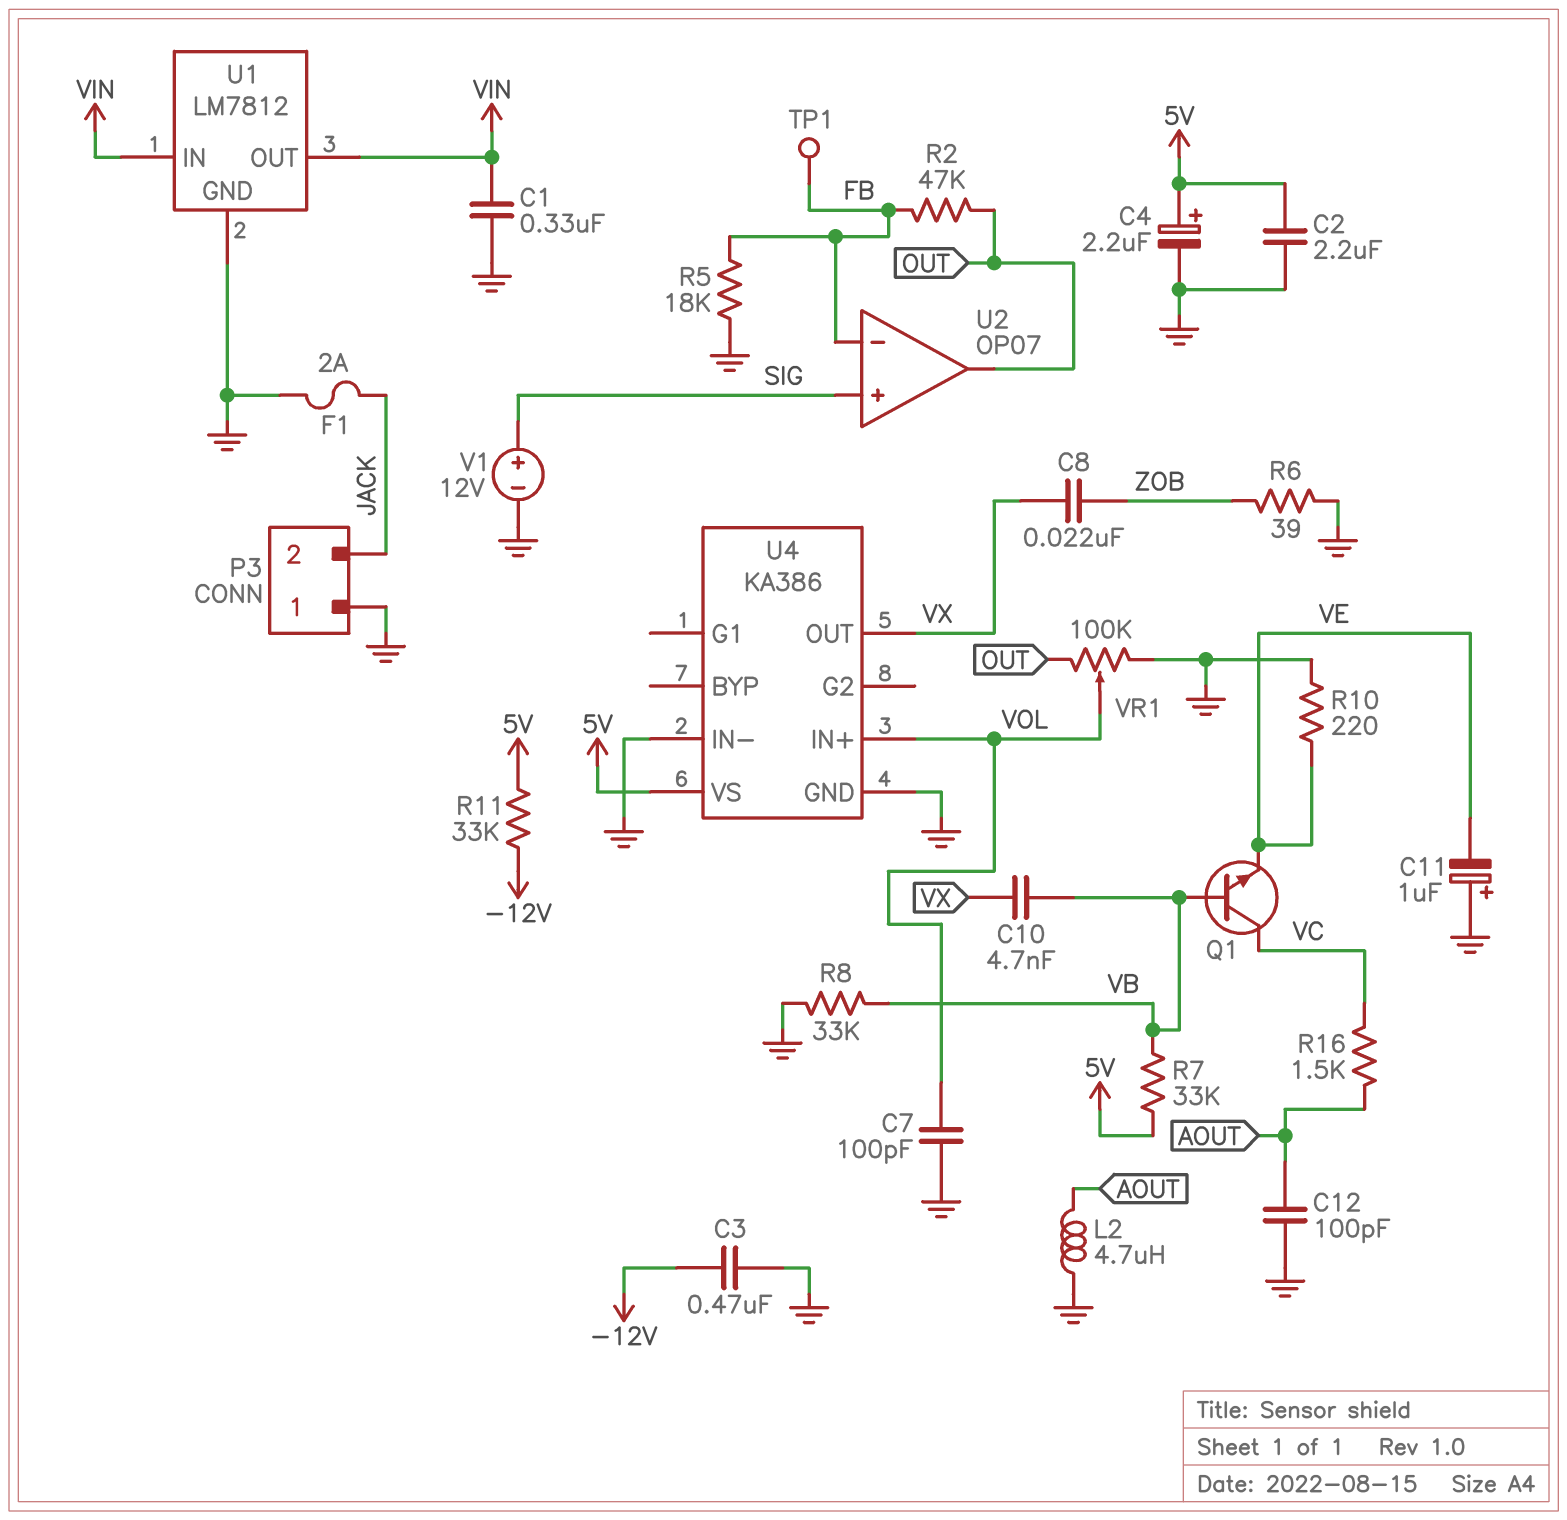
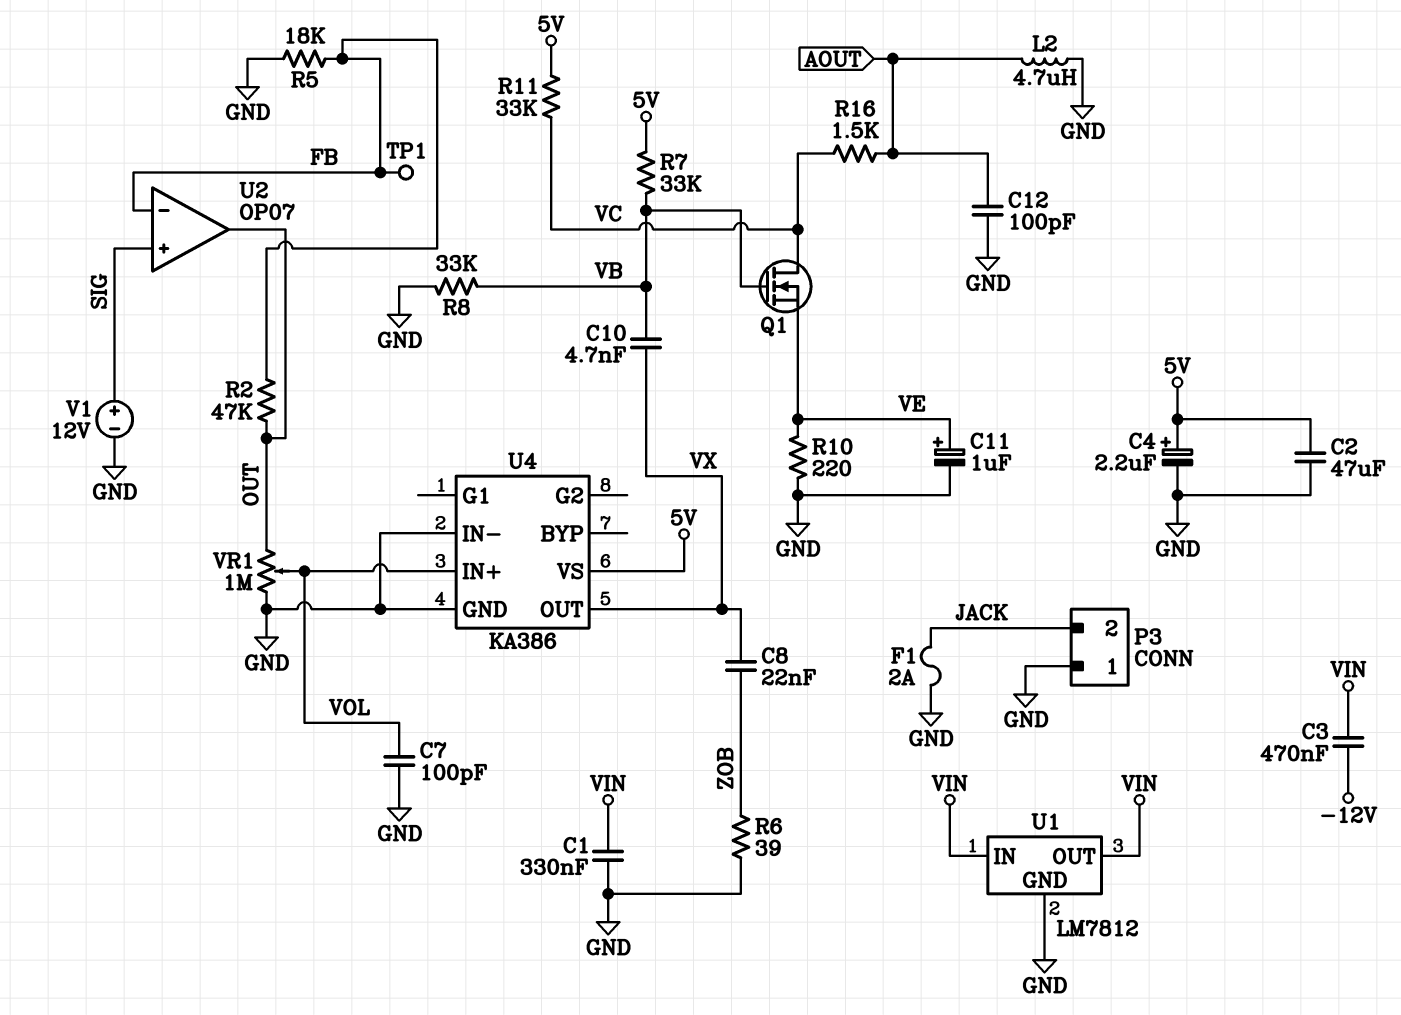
C2: 2.2uF (5V, GND) -> 47uF (5V, GND)
C3: 470nF (-12V, GND) -> 470nF (-12V, VIN)
C11: 1uF (plus GND, minus VE) -> 1uF (plus VE, minus GND)
Q1: NPN (B VB, C VC, E VE) -> NMOS (G VB, D VC, S VE)
R11: 33k (-12V, 5V) -> 33k (5V, VC)
VR1: 100k (GND, OUT, wiper VOL) -> 1M (GND, OUT, wiper VOL)

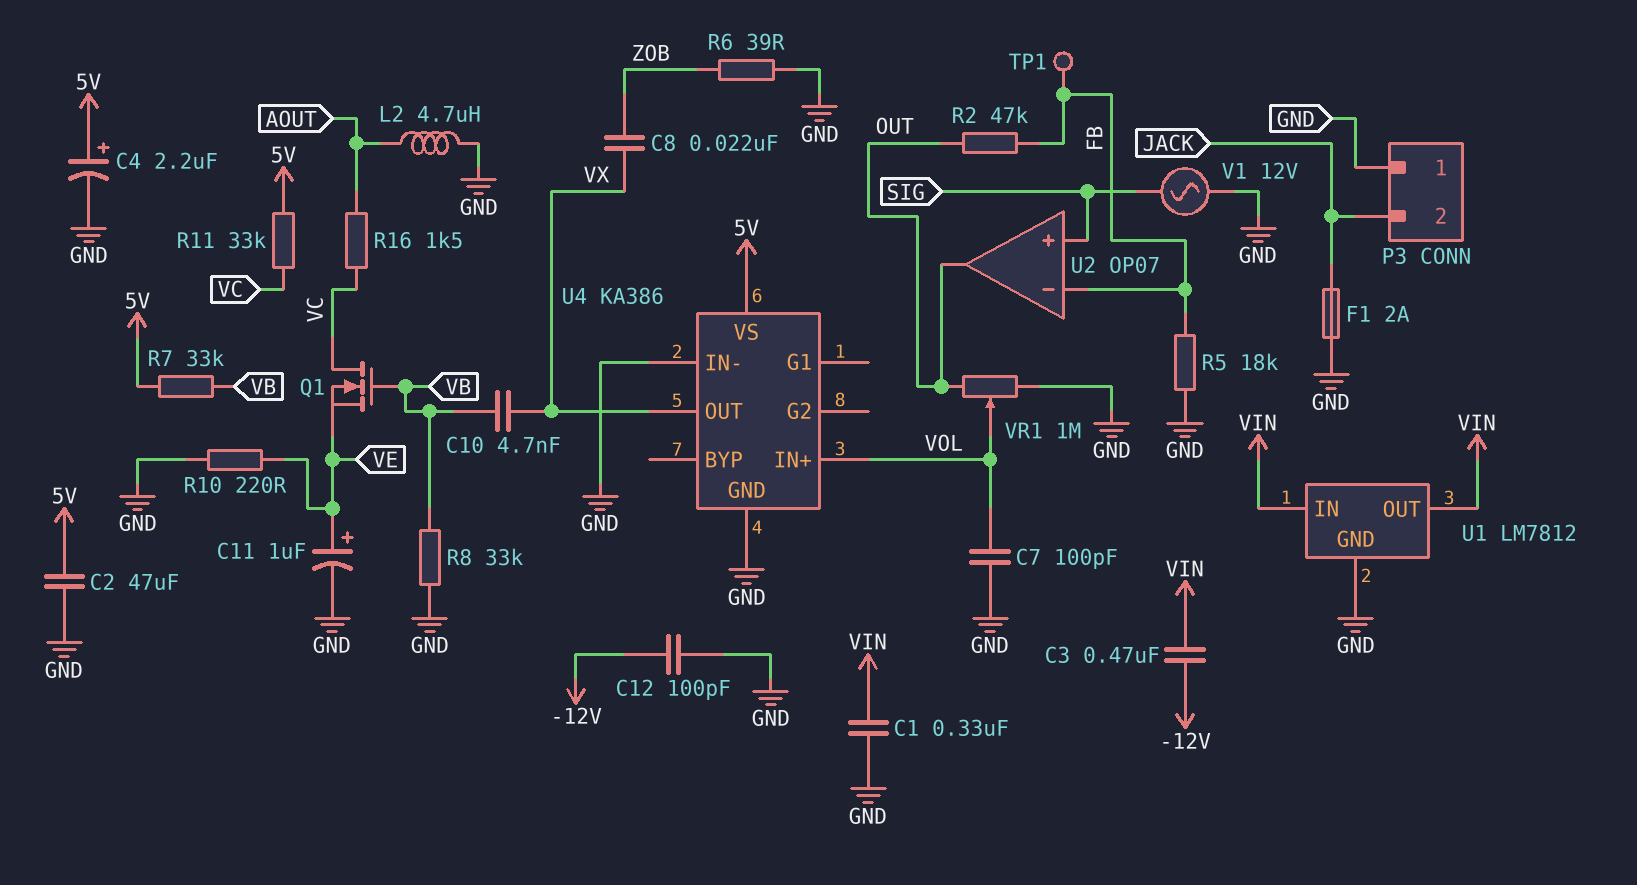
C12: 100pF (AOUT, GND) -> 100pF (-12V, GND)
V1: 12V (plus SIG, minus GND) -> AC 12V (GND, SIG)

